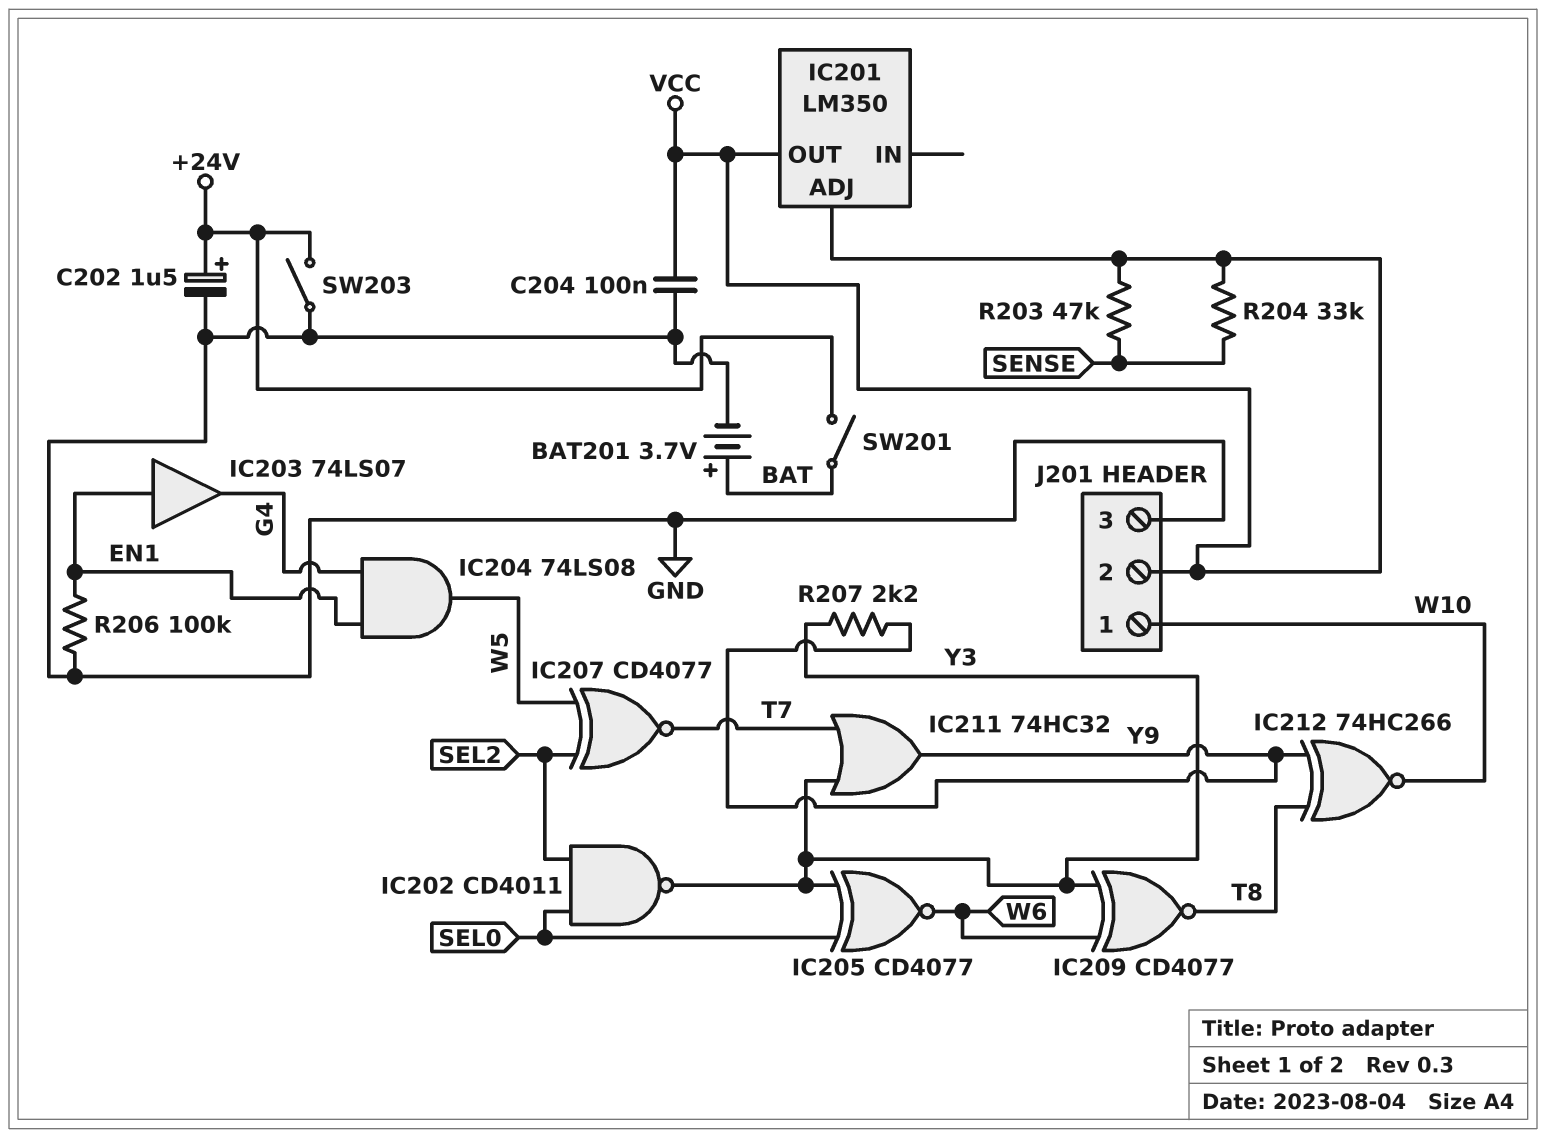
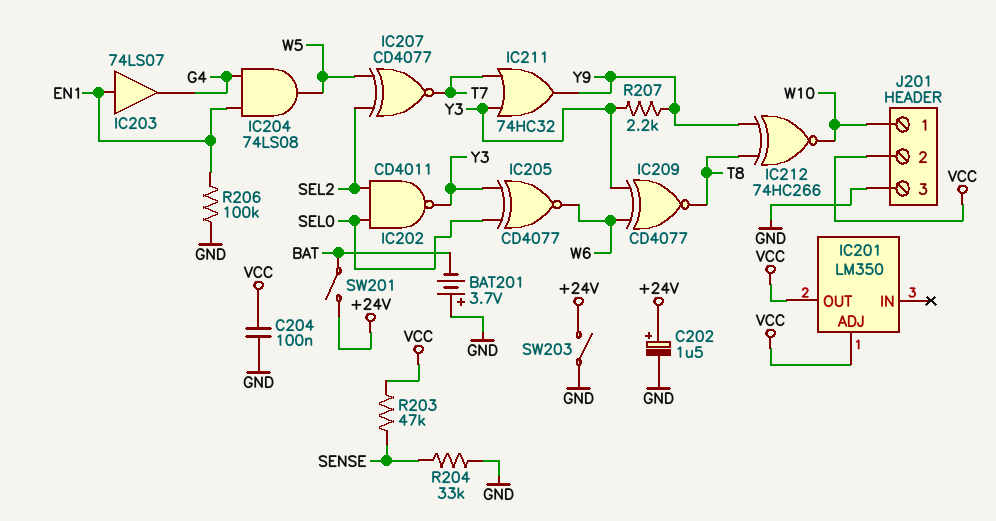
BAT201: 3.7V (plus BAT, minus GND) -> 3.7V (plus GND, minus BAT)
R204: 33k (SENSE, VCC) -> 33k (GND, SENSE)

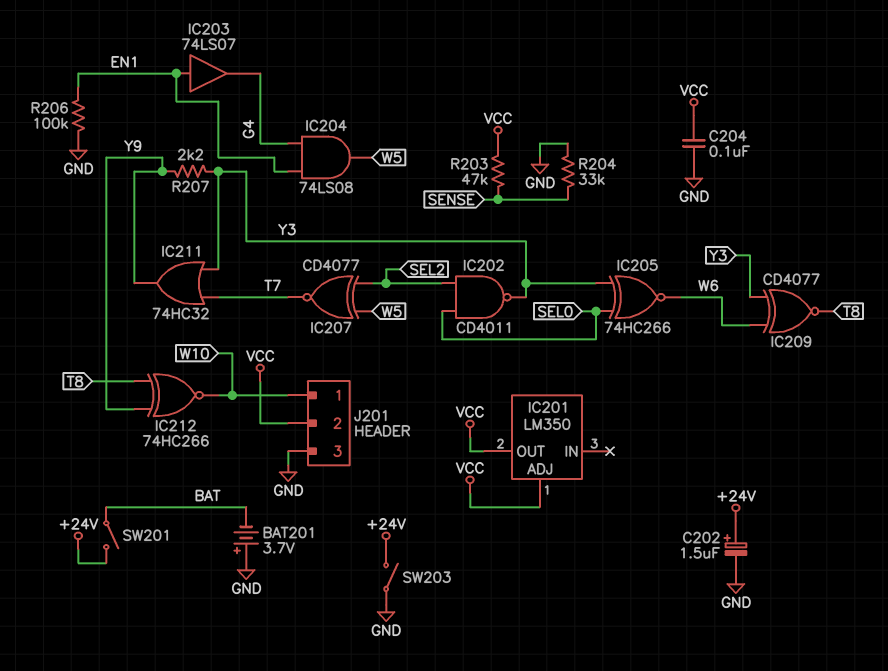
IC205: XNOR CD4077 (in SEL0, in Y3, out W6) -> XNOR 74HC266 (in SEL0, in Y3, out W6)

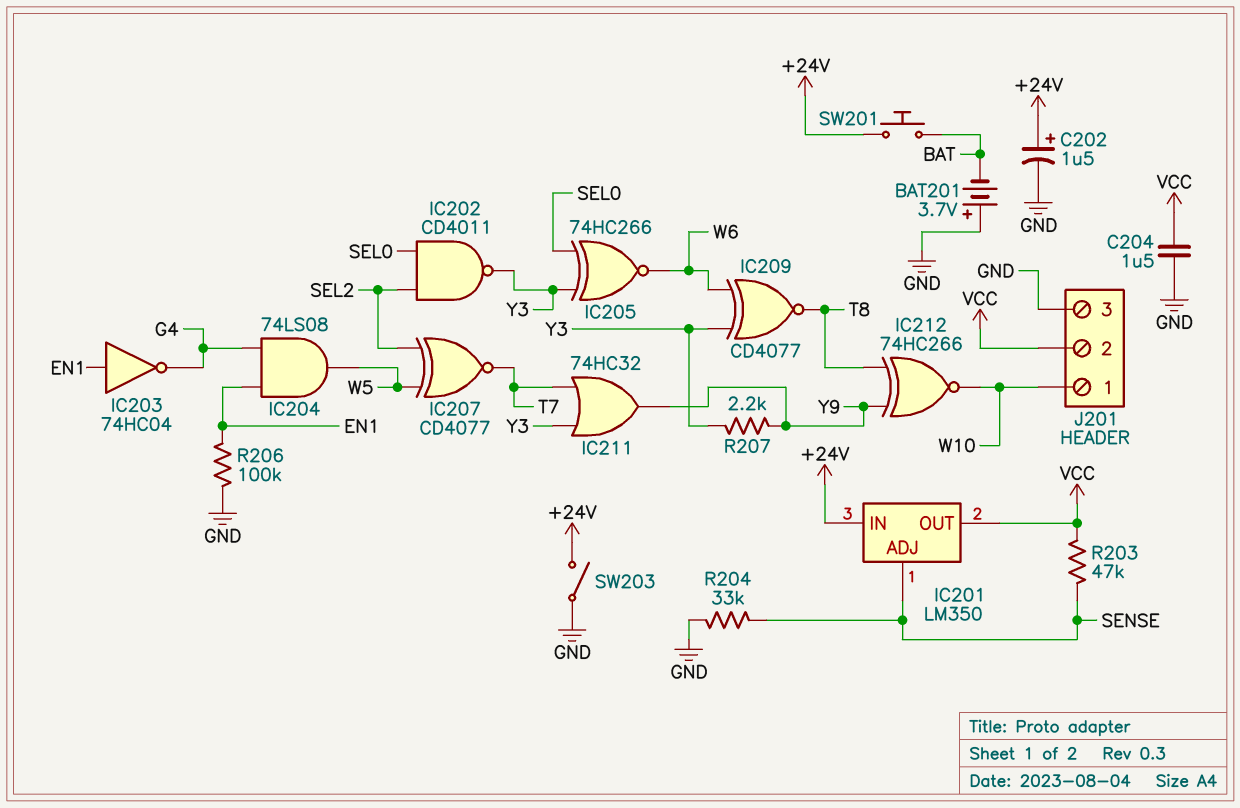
C204: 100nF (GND, VCC) -> 1.5uF (GND, VCC)
IC201 pin ADJ: VCC -> SENSE
IC201 pin IN: none -> +24V
IC203: buffer 74LS07 (in EN1, out G4) -> NOT 74HC04 (in EN1, out G4)
SW201: switch (+24V, BAT) -> button (+24V, BAT)

